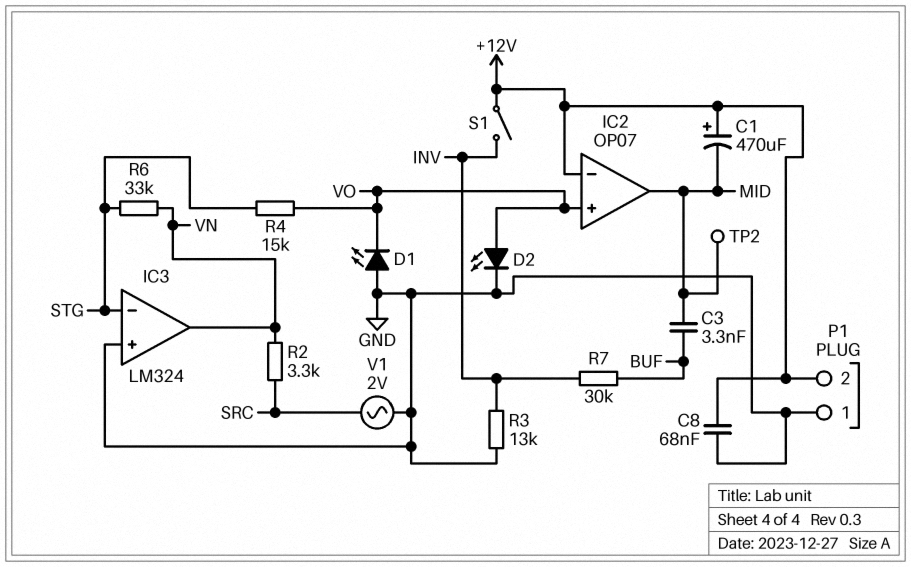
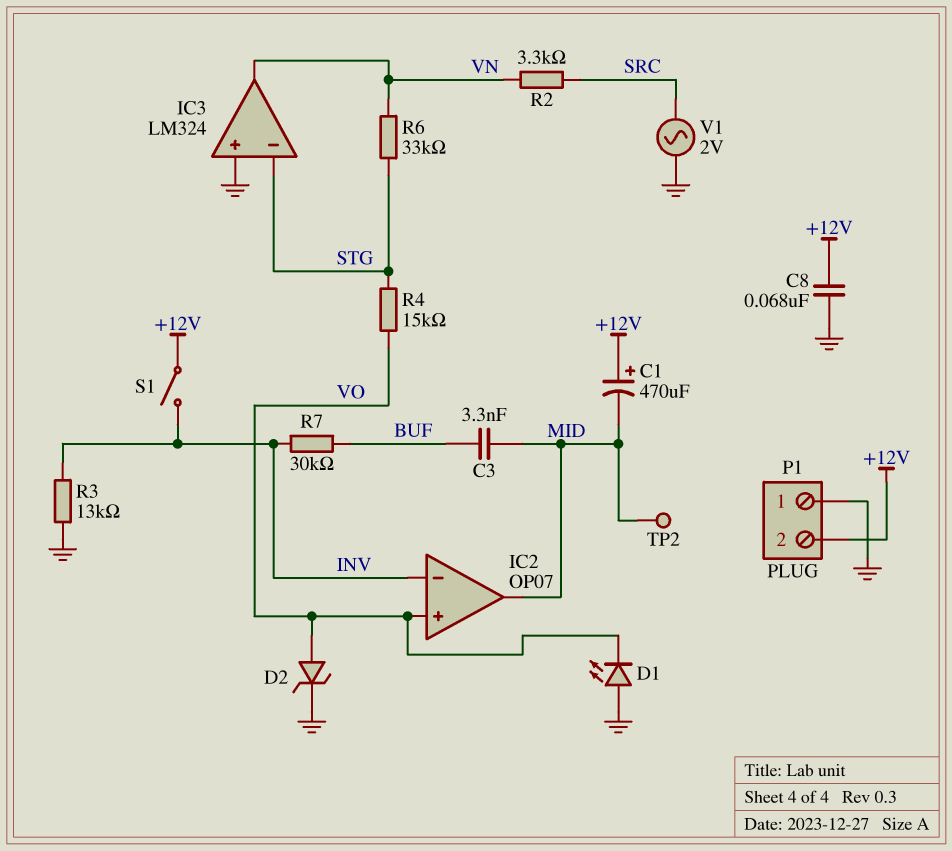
D2: LED (A VO, K GND) -> zener (A VO, K GND)
IC2 pin in-: +12V -> INV

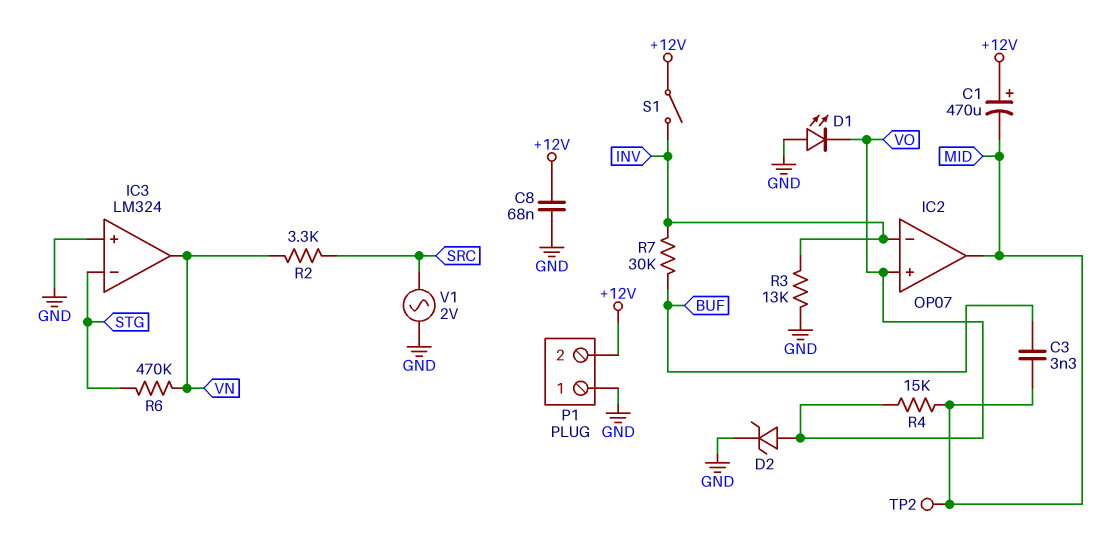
R4: 15k (STG, VO) -> 15k (MID, VO)
R6: 33k (STG, VN) -> 470k (STG, VN)

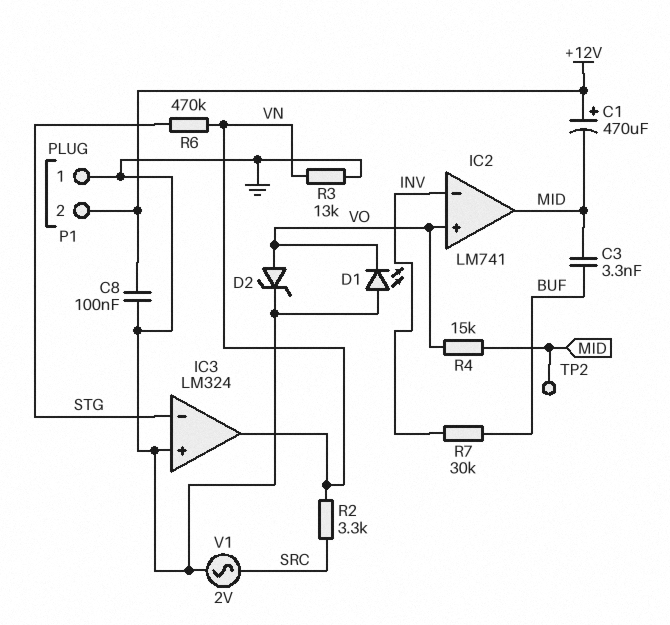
C8: 68nF (+12V, GND) -> 100nF (+12V, GND)
IC2: OP07 -> LM741
R3: 13k (GND, INV) -> 13k (GND, VN)
S1: switch (+12V, INV) -> none

